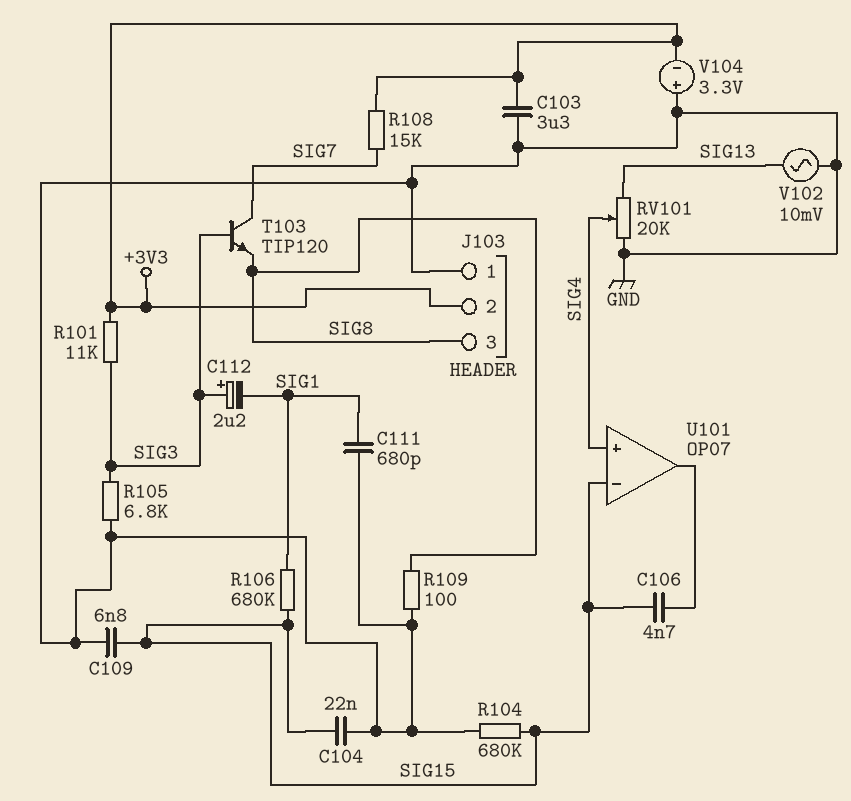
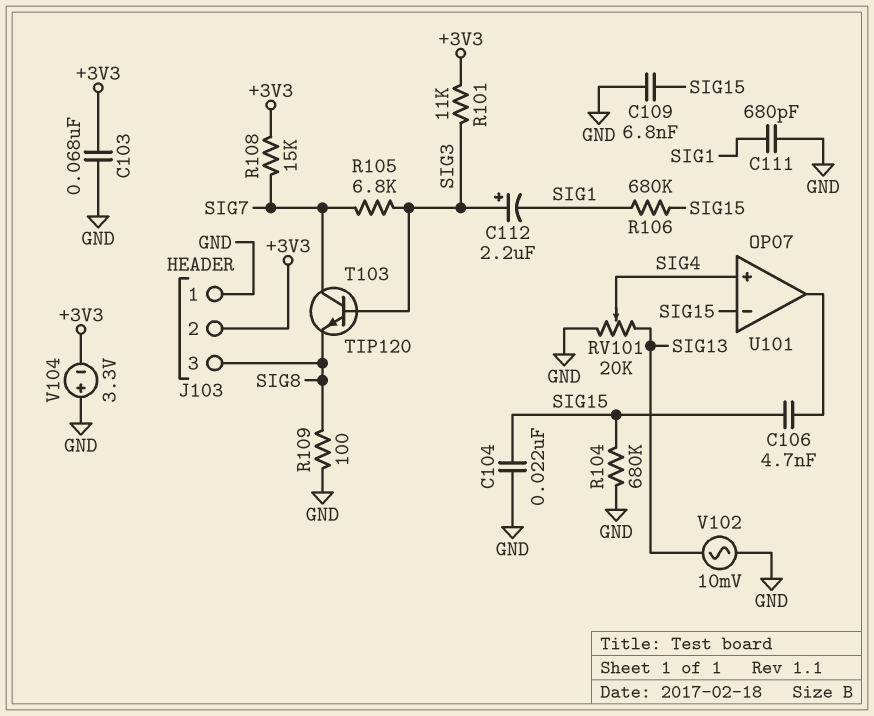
C103: 3.3uF (+3V3, GND) -> 68nF (+3V3, GND)
R105: 6.8k (GND, SIG3) -> 6.8k (SIG3, SIG7)

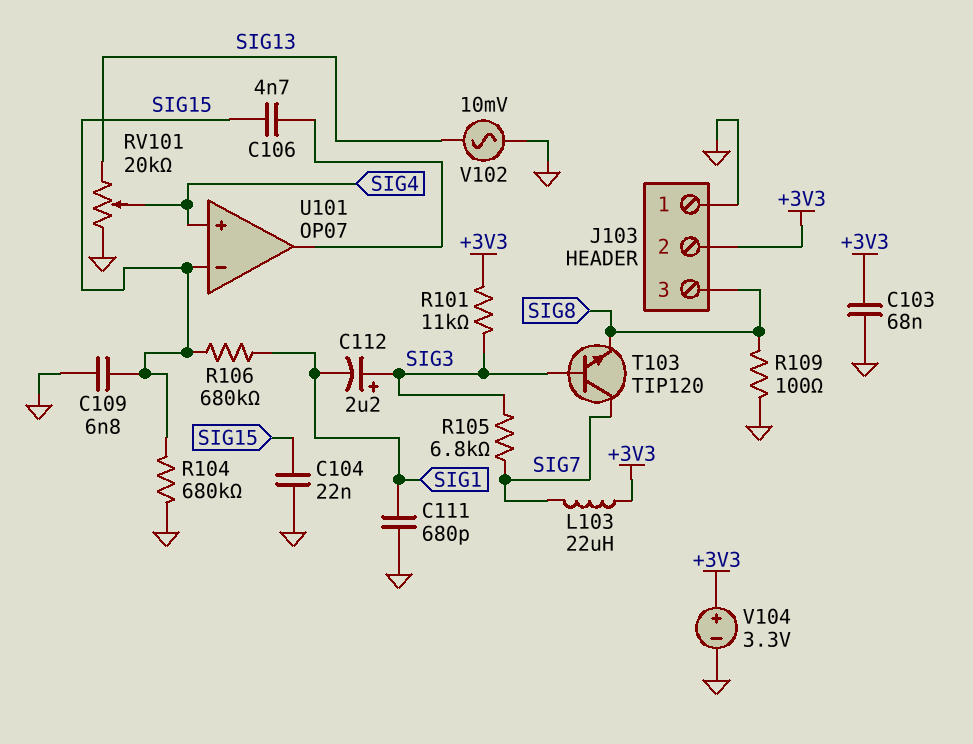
L103: none -> 22uH (+3V3, SIG7)
R108: 15k (+3V3, SIG7) -> none
V104: 3.3V (plus GND, minus +3V3) -> 3.3V (plus +3V3, minus GND)

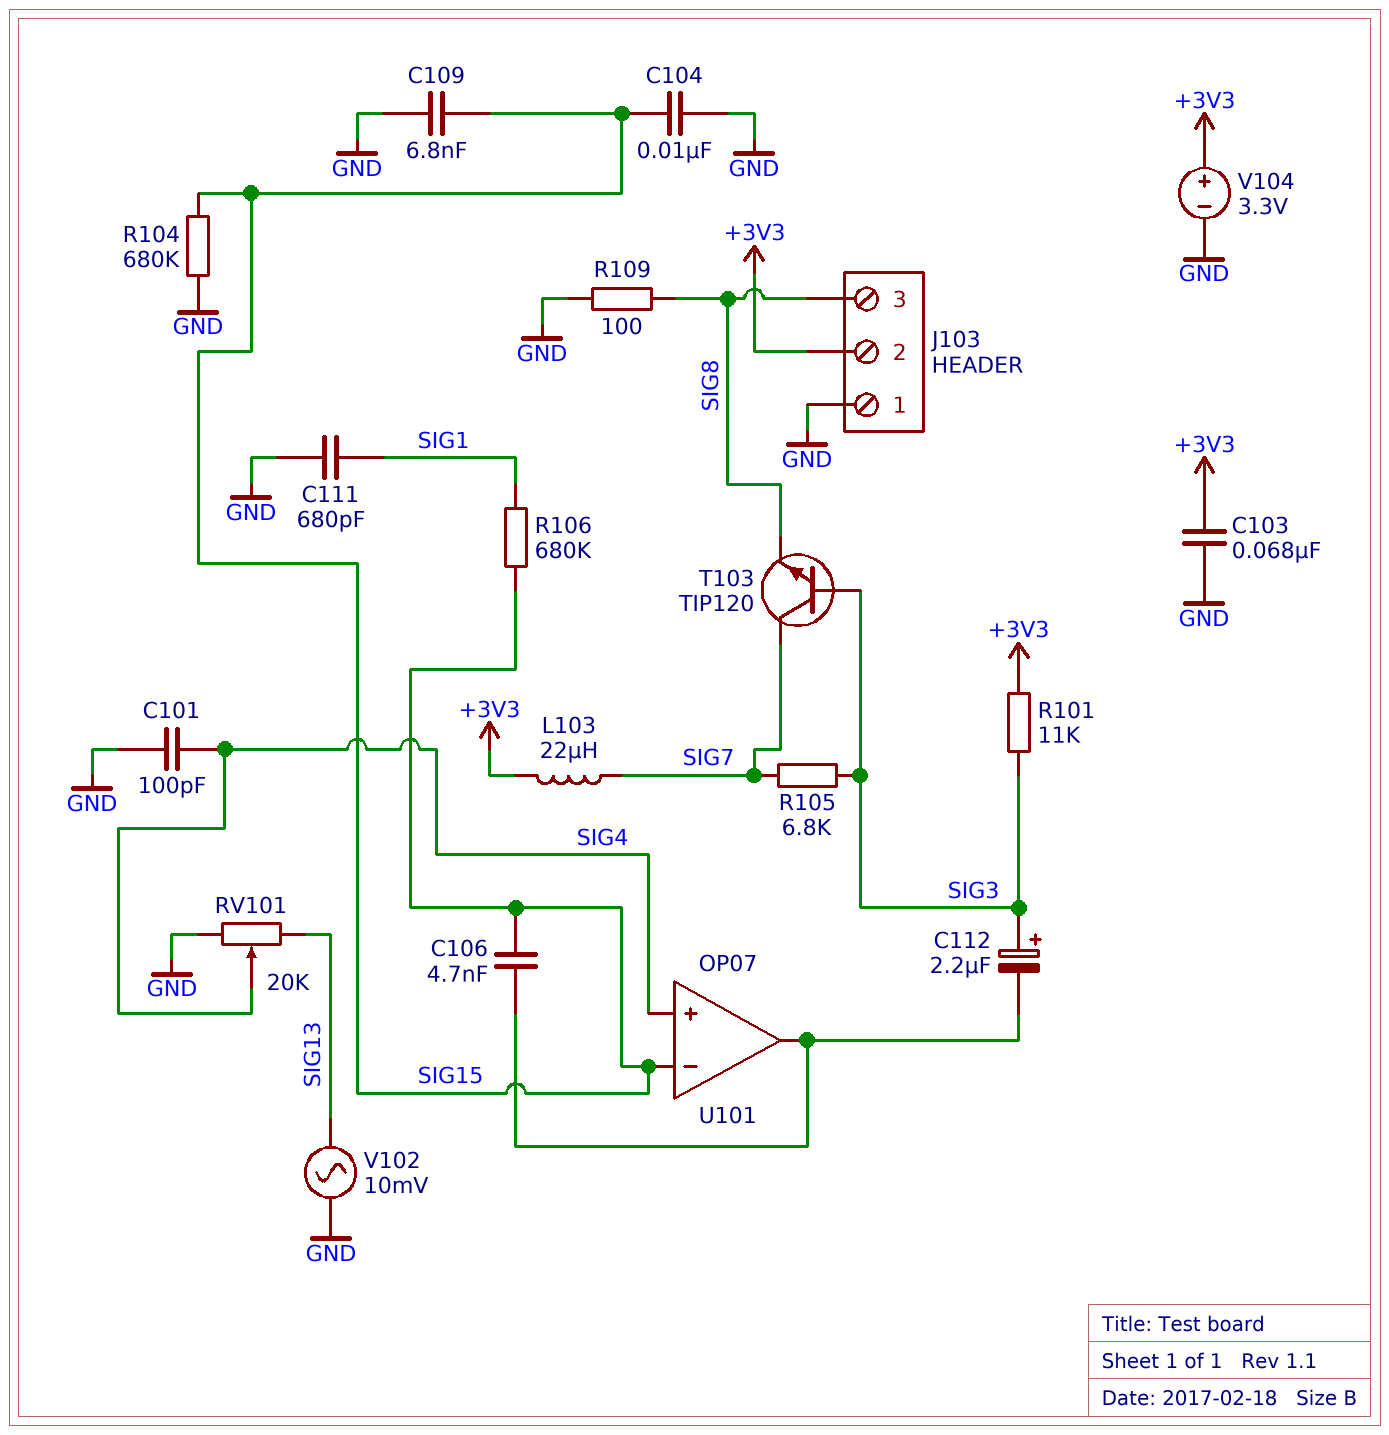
C101: none -> 100pF (GND, SIG4)
C104: 22nF (GND, SIG15) -> 10nF (GND, SIG15)
C112: 2.2uF (plus SIG3, minus SIG1) -> 2.2uF (plus SIG3, minus U101/out)

